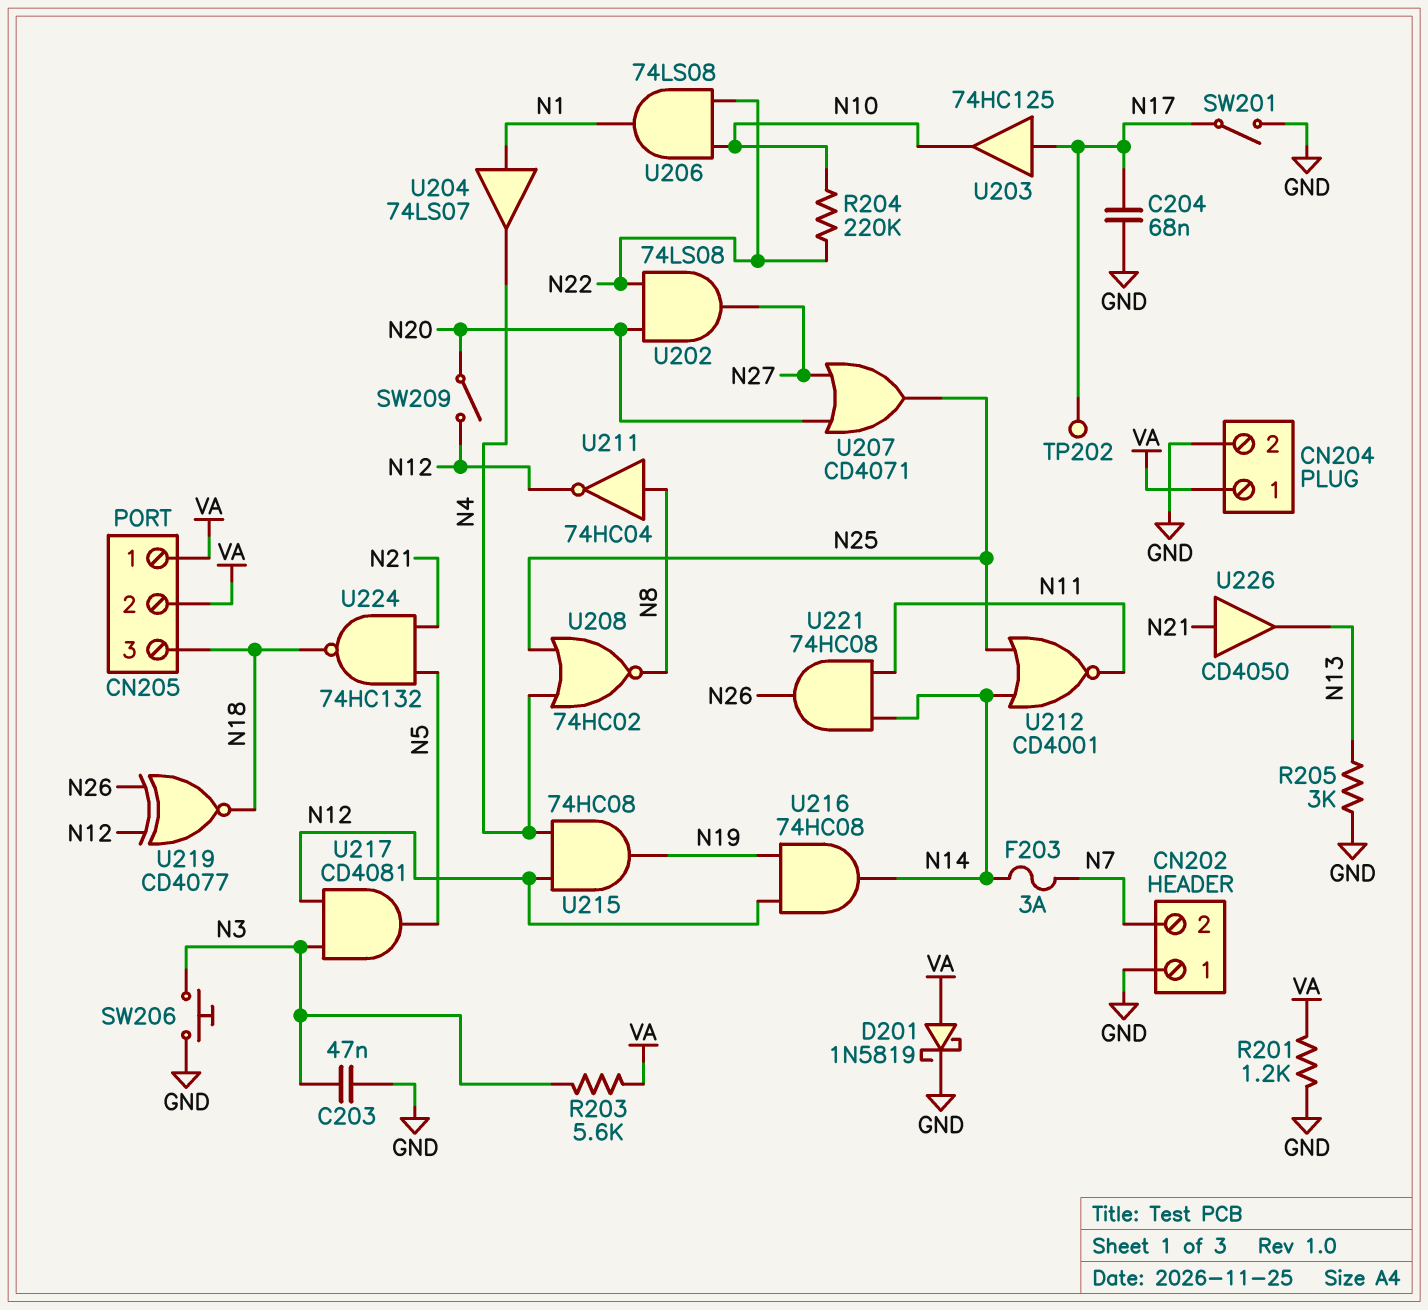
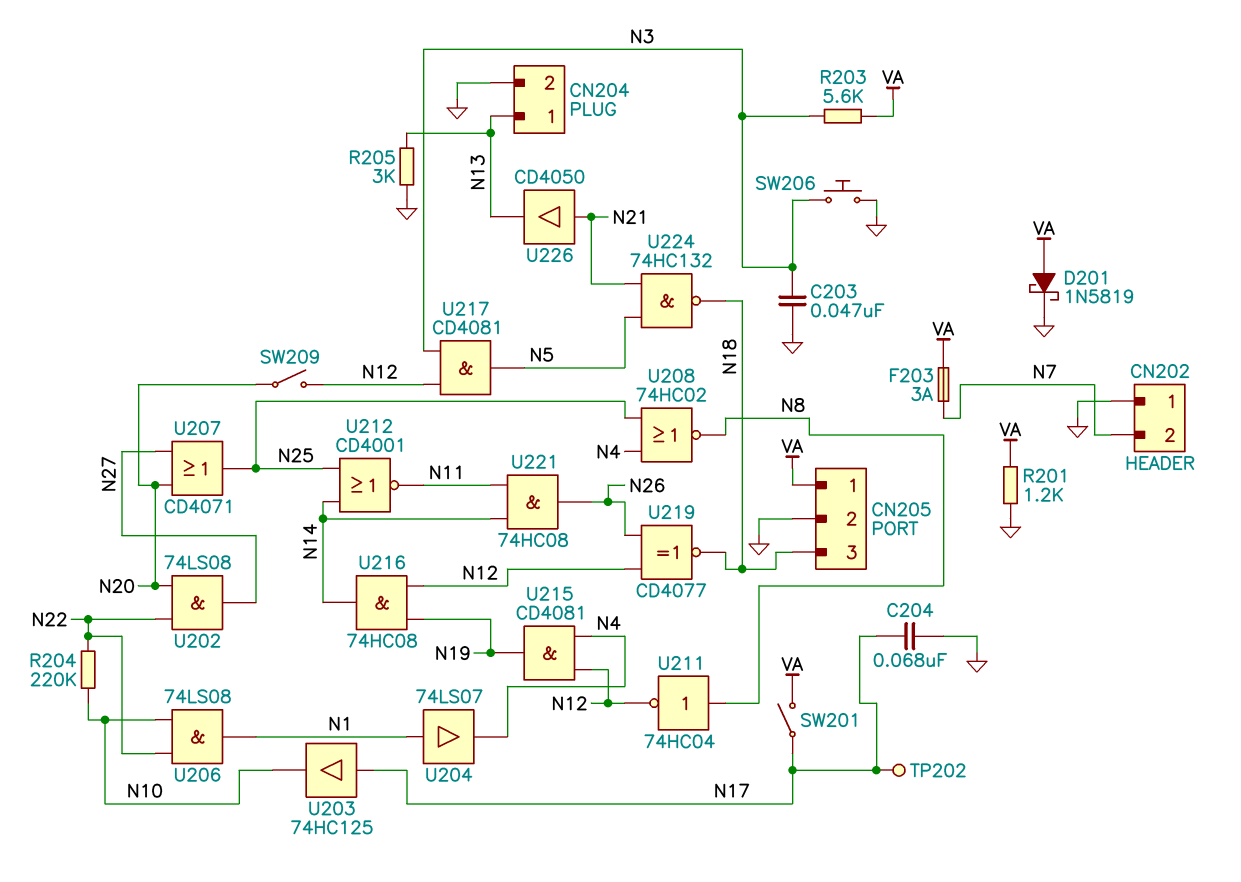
CN204 pin 1: VA -> N13
CN205 pin 2: VA -> GND
F203: 3A (N7, N14) -> 3A (N7, VA)
SW201: switch (GND, N17) -> switch (N17, VA)
U215: AND 74HC08 (in N4, in N12, out N19) -> AND CD4081 (in N4, in N12, out N19)

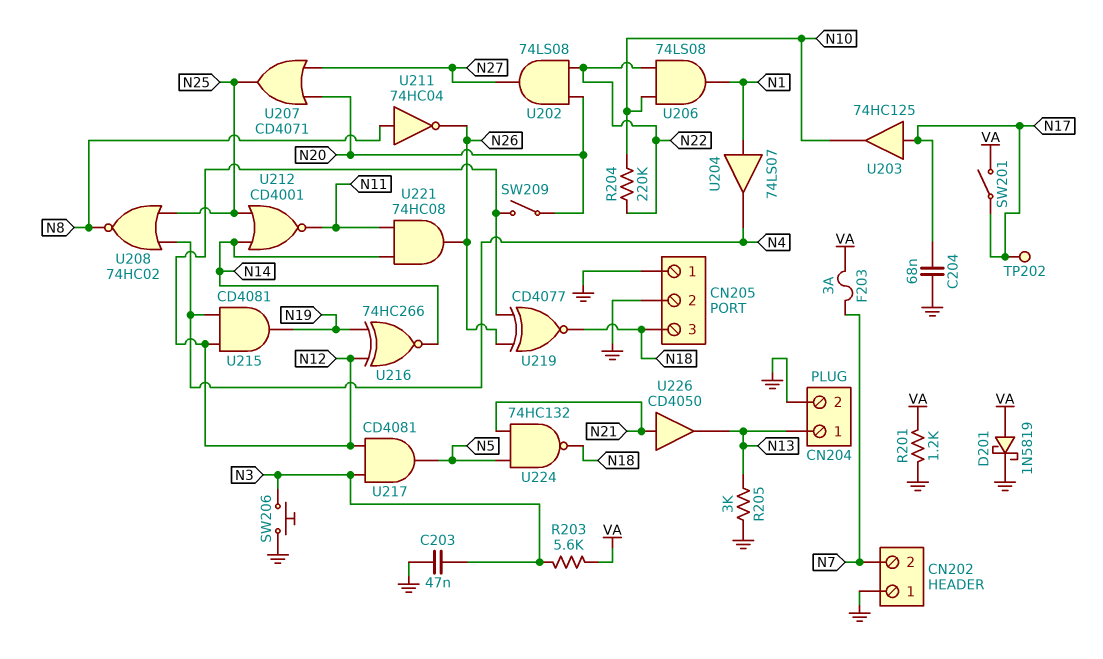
CN205 pin 1: VA -> GND
U211: NOT 74HC04 (in N8, out N12) -> NOT 74HC04 (in N8, out N26)
U216: AND 74HC08 (in N12, in N19, out N14) -> XNOR 74HC266 (in N12, in N19, out N14)

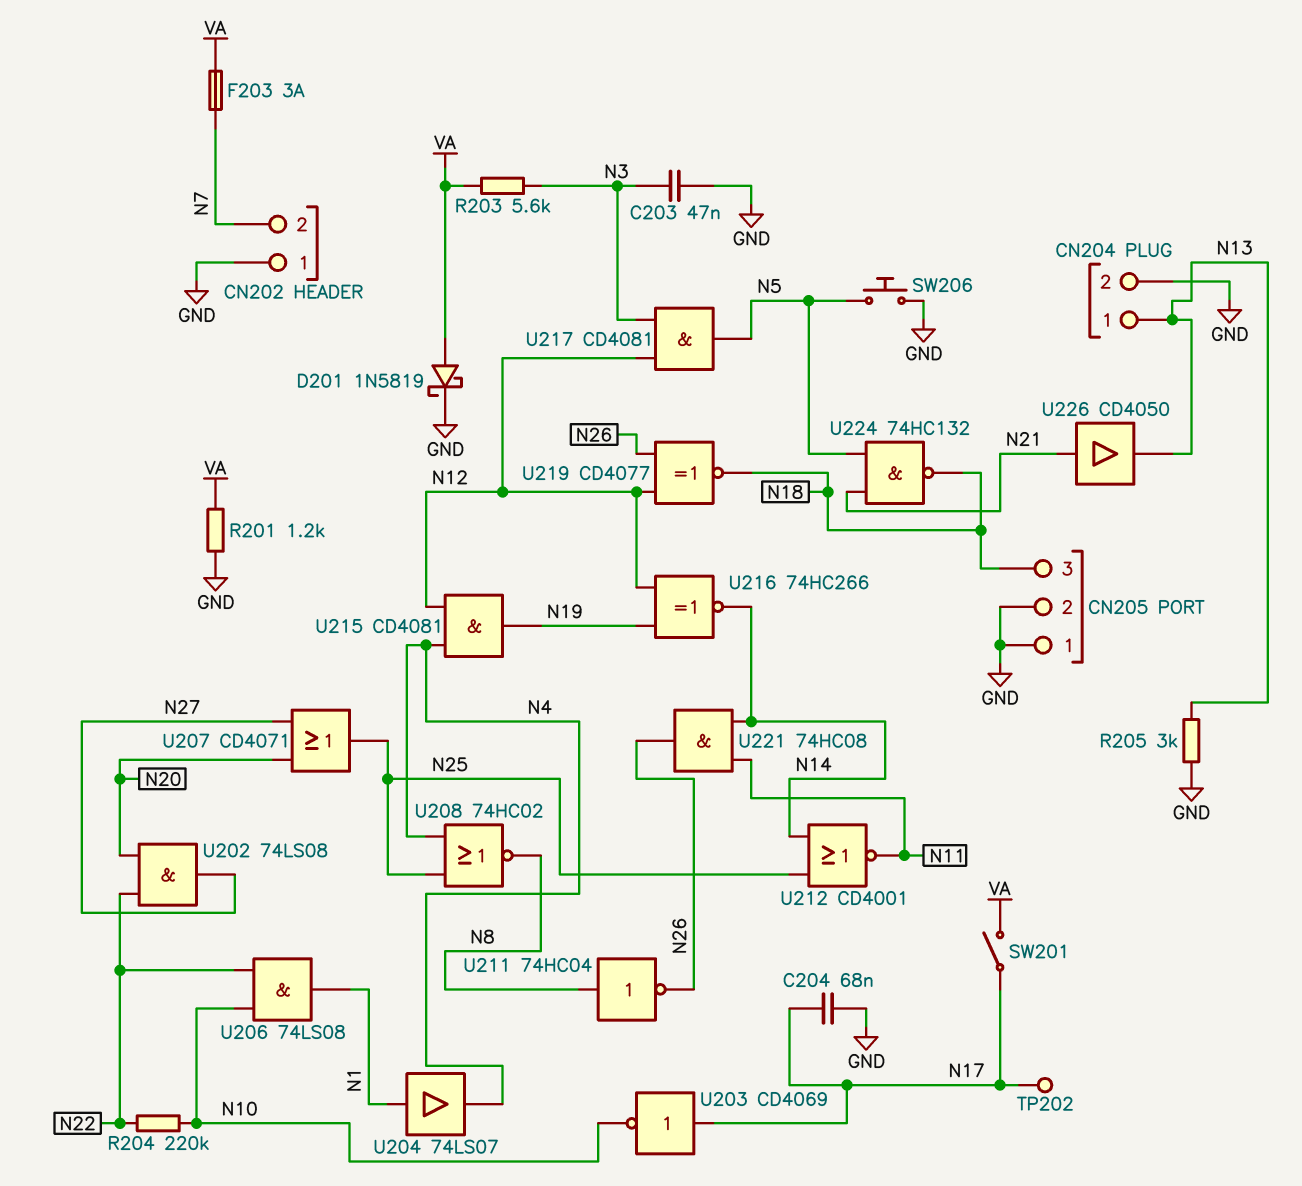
SW206: button (GND, N3) -> button (GND, N5)
SW209: switch (N12, N20) -> none
U203: buffer 74HC125 (in N17, out N10) -> NOT CD4069 (in N17, out N10)

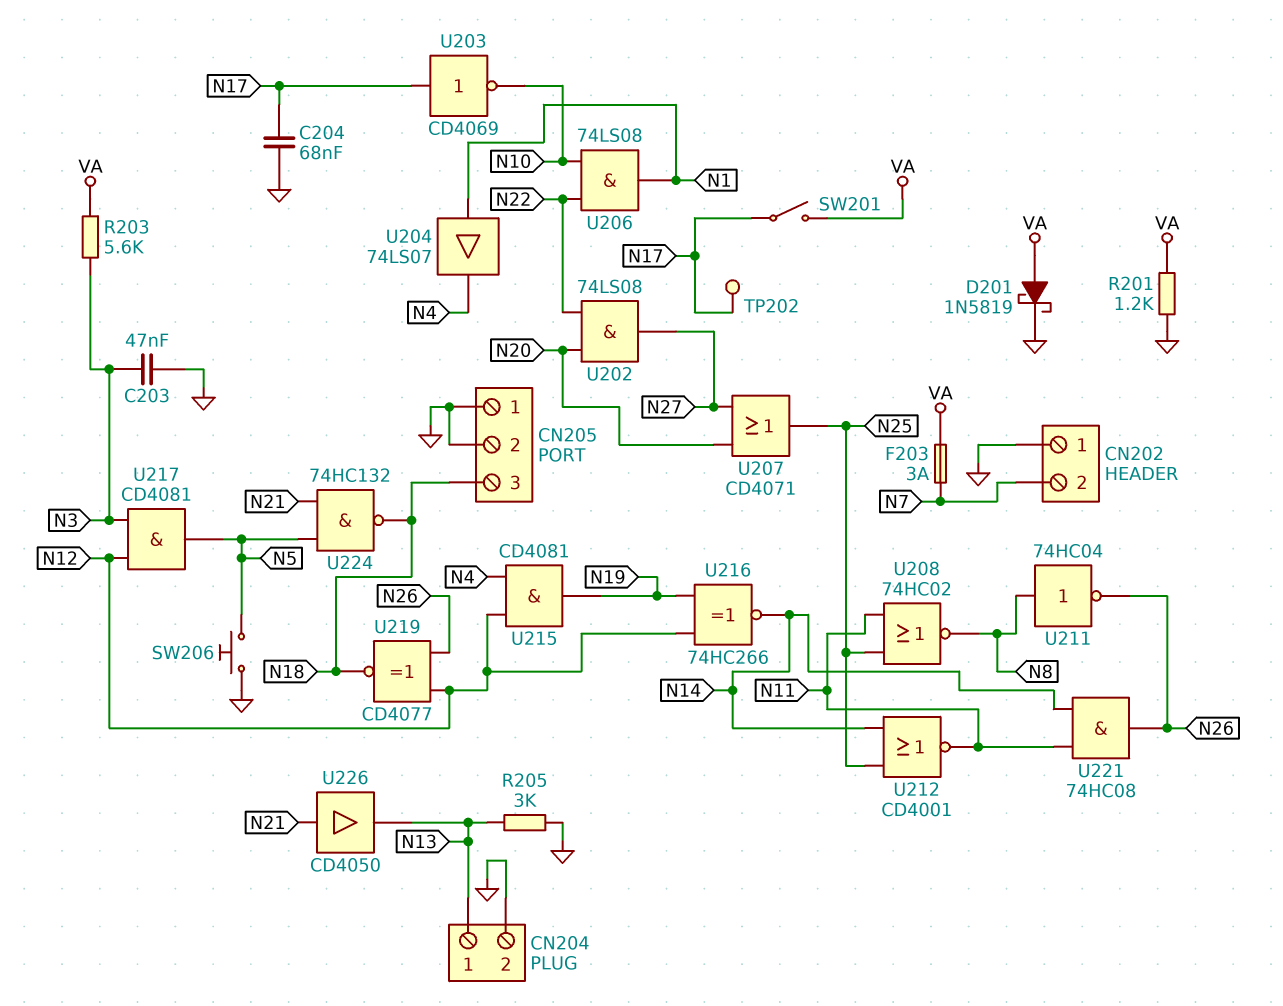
R204: 220k (N10, N22) -> none
U208: NOR 74HC02 (in N4, in N25, out N8) -> NOR 74HC02 (in N11, in N25, out N8)

